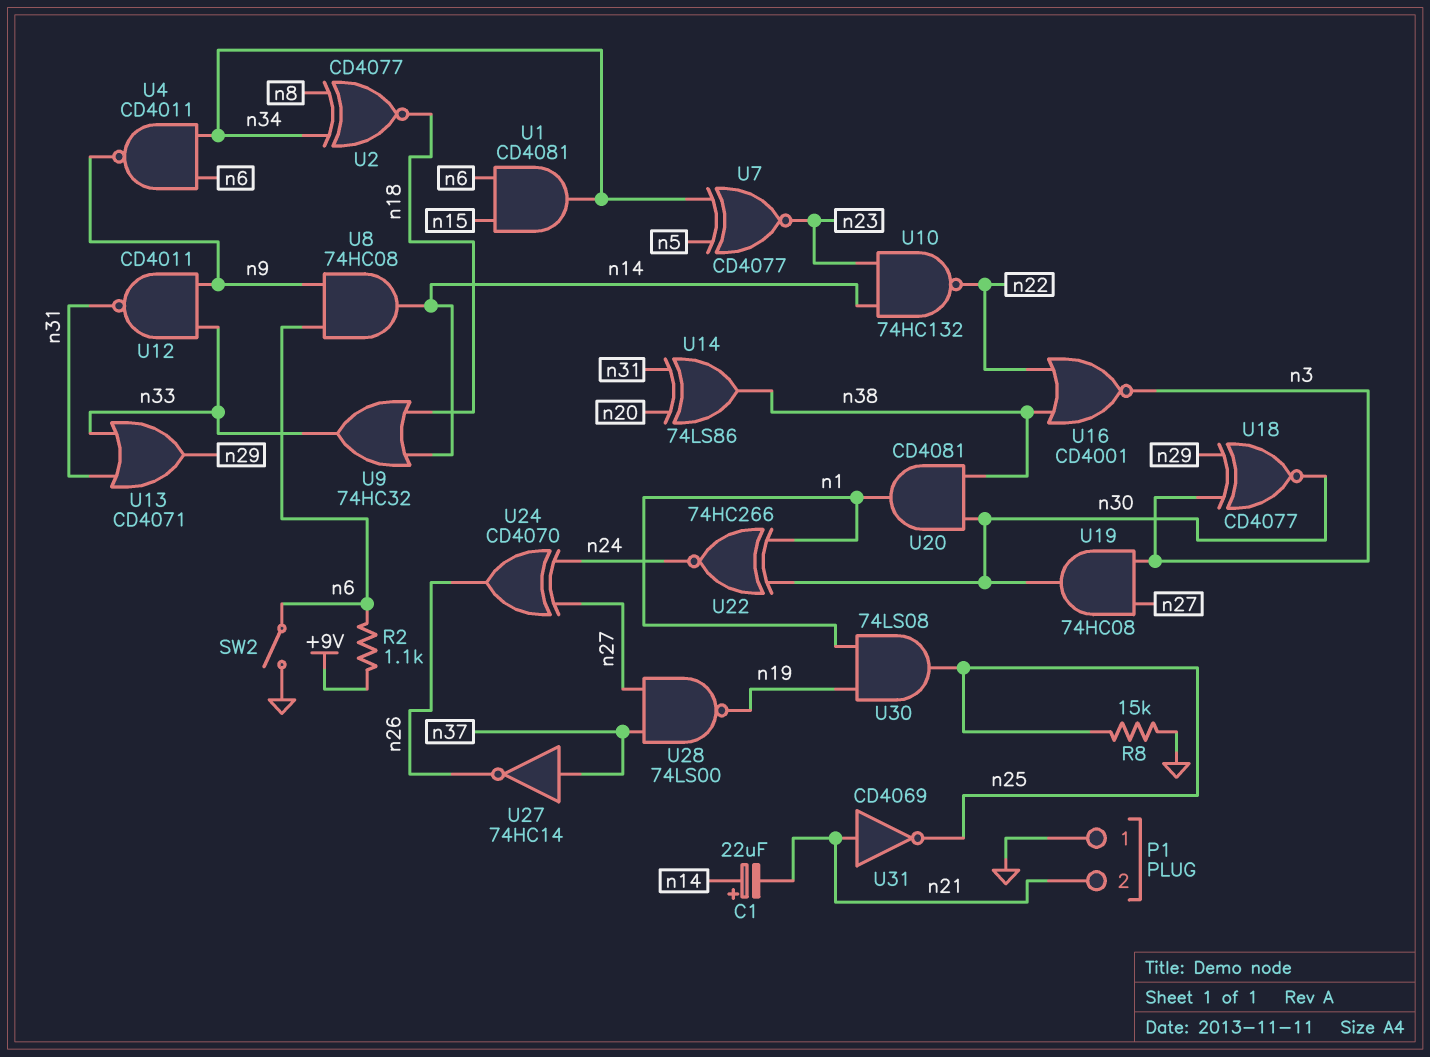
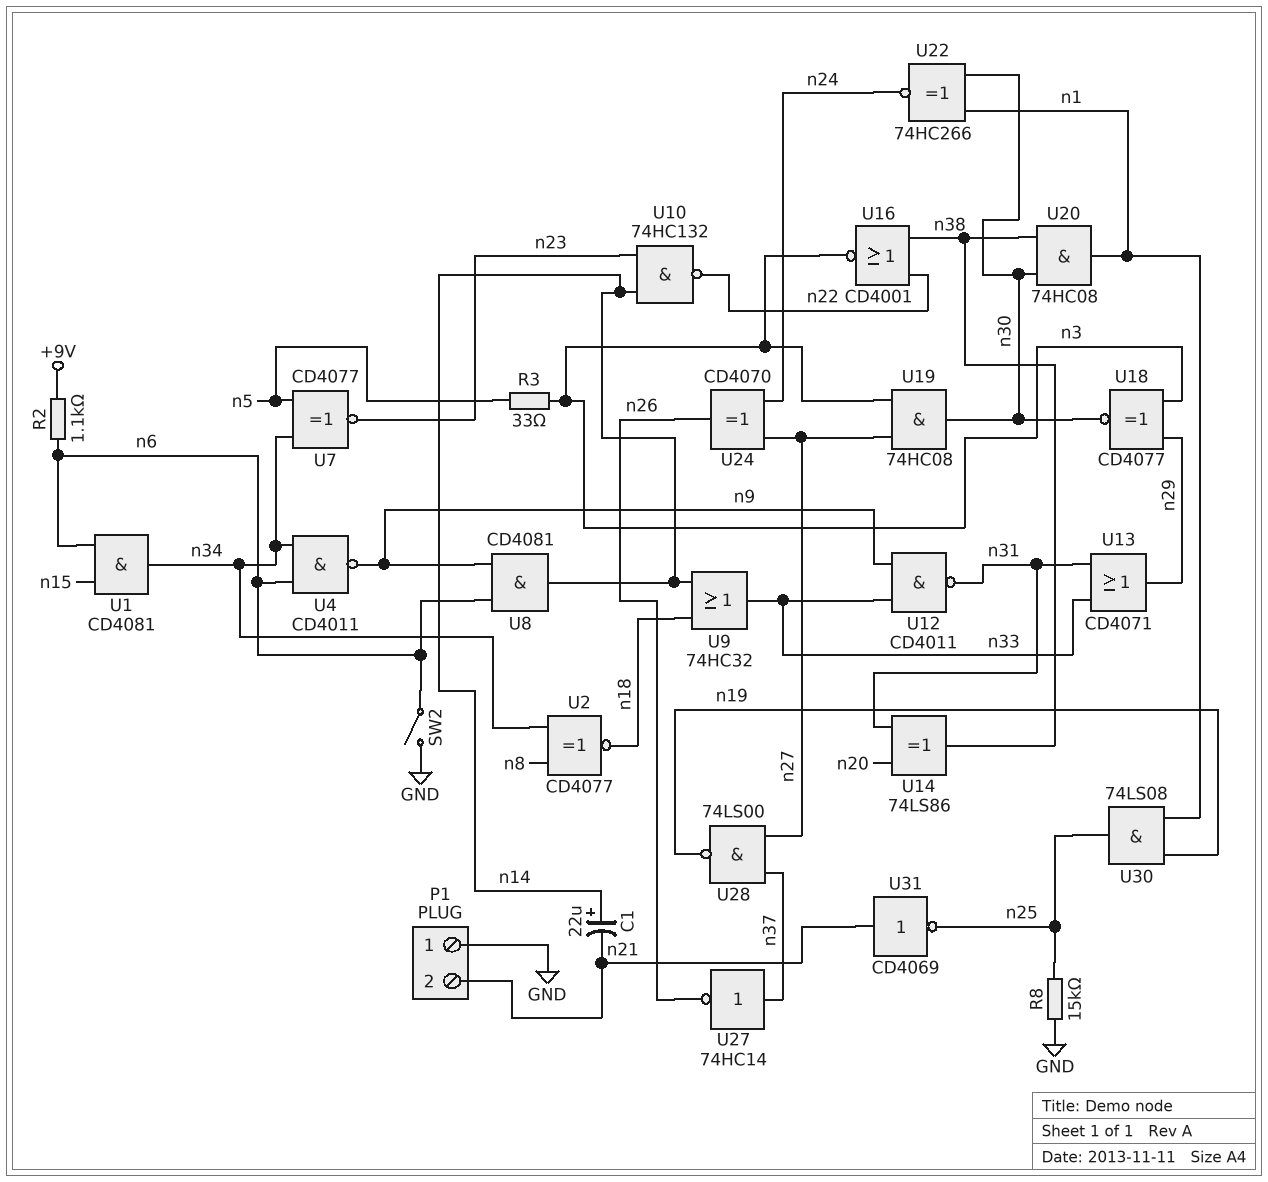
R3: none -> 33 (n3, n5)
U8: AND 74HC08 (in n6, in n9, out n14) -> AND CD4081 (in n6, in n9, out n14)
U20: AND CD4081 (in n30, in n38, out n1) -> AND 74HC08 (in n30, in n38, out n1)

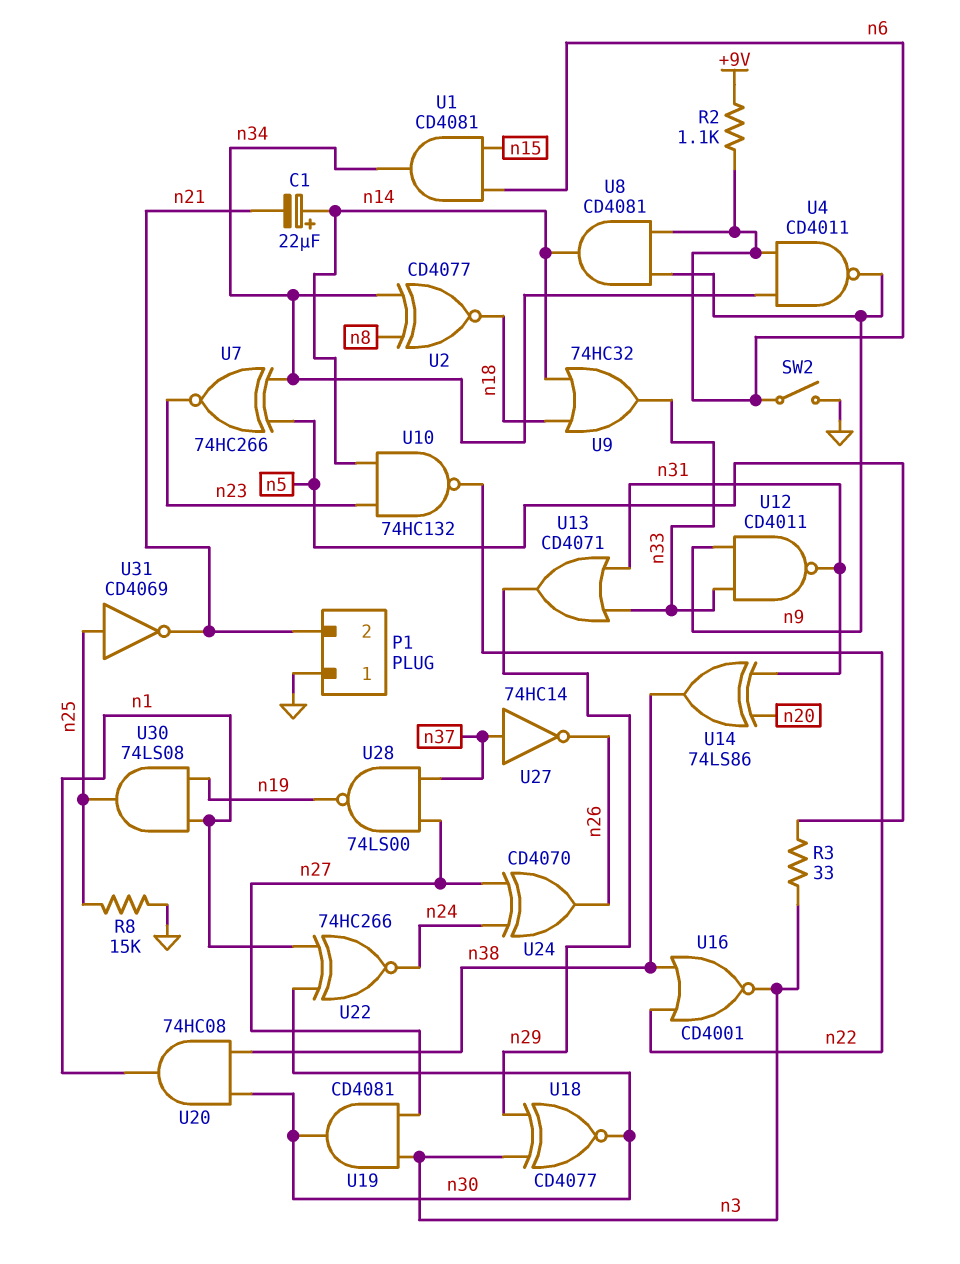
U7: XNOR CD4077 (in n5, in n34, out n23) -> XNOR 74HC266 (in n5, in n34, out n23)
U19: AND 74HC08 (in n3, in n27, out n30) -> AND CD4081 (in n3, in n27, out n30)
U31: NOT CD4069 (in n21, out n25) -> NOT CD4069 (in n25, out n21)

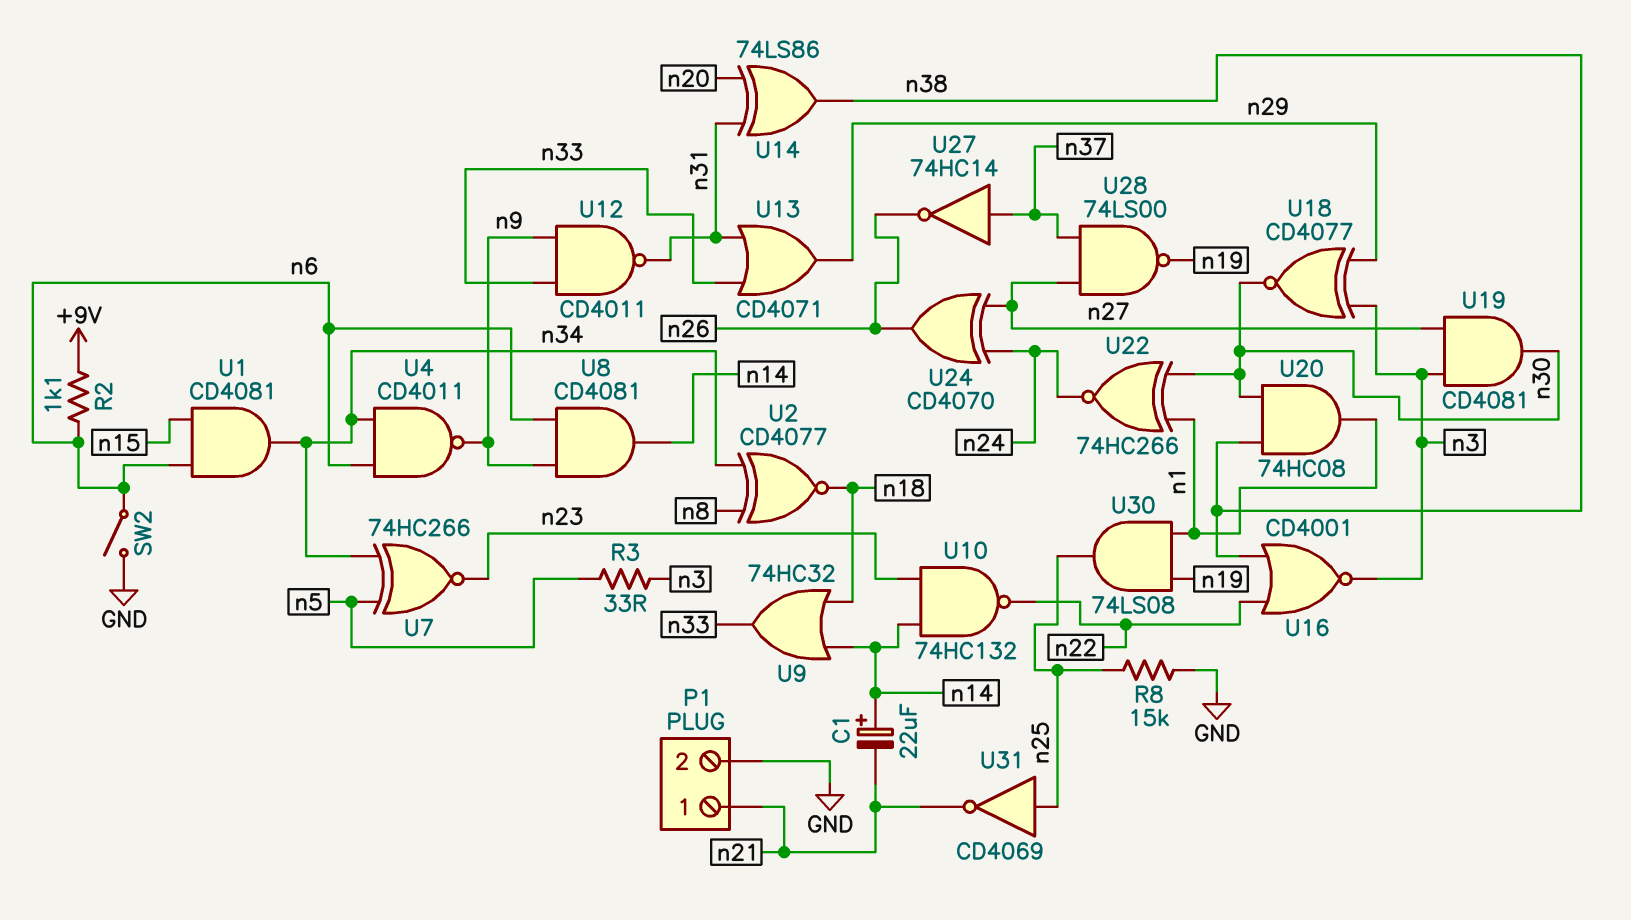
P1 pin 1: GND -> n21
P1 pin 2: n21 -> GND

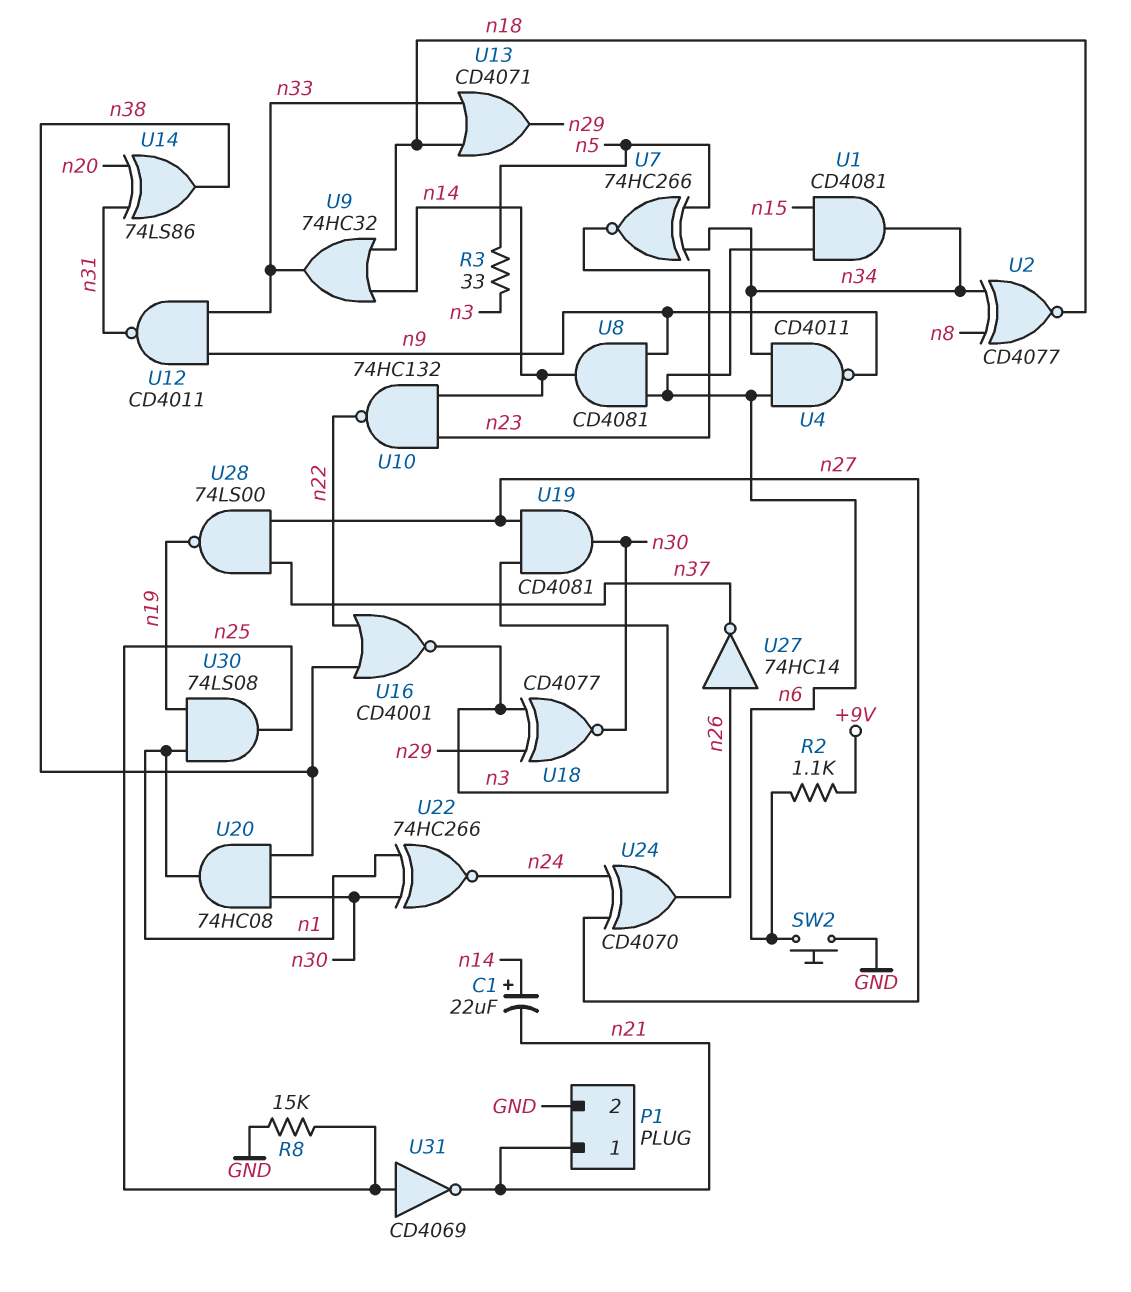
SW2: switch (GND, n6) -> button (GND, n6)
U13: OR CD4071 (in n31, in n33, out n29) -> OR CD4071 (in n18, in n33, out n29)
U27: NOT 74HC14 (in n37, out n26) -> NOT 74HC14 (in n26, out n37)

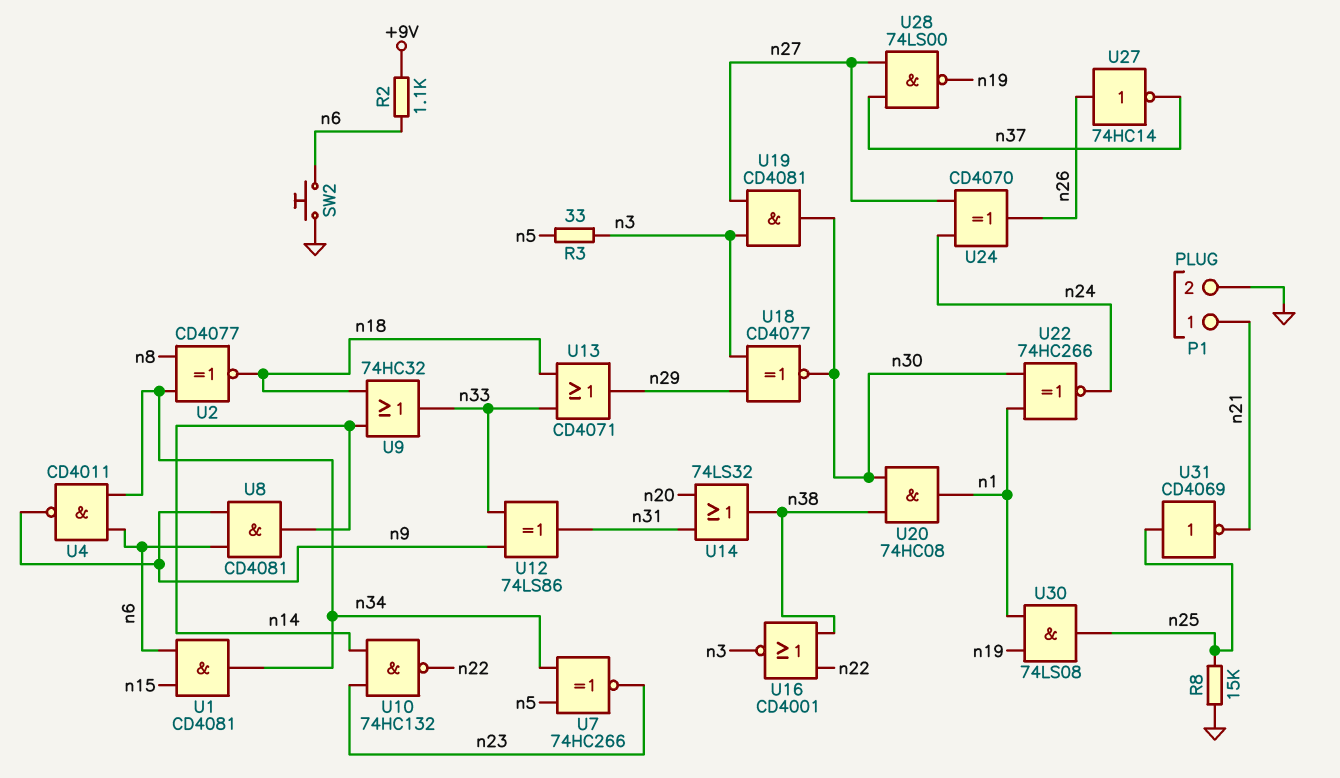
C1: 22uF (plus n14, minus n21) -> none
U12: NAND CD4011 (in n9, in n33, out n31) -> XOR 74LS86 (in n9, in n33, out n31)
U14: XOR 74LS86 (in n20, in n31, out n38) -> OR 74LS32 (in n20, in n31, out n38)

